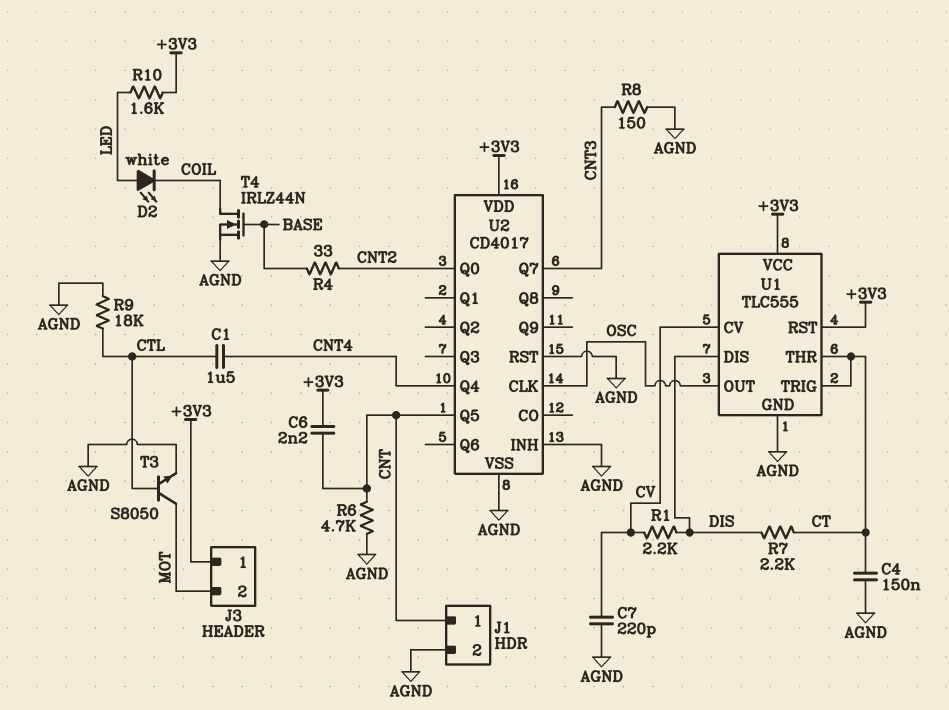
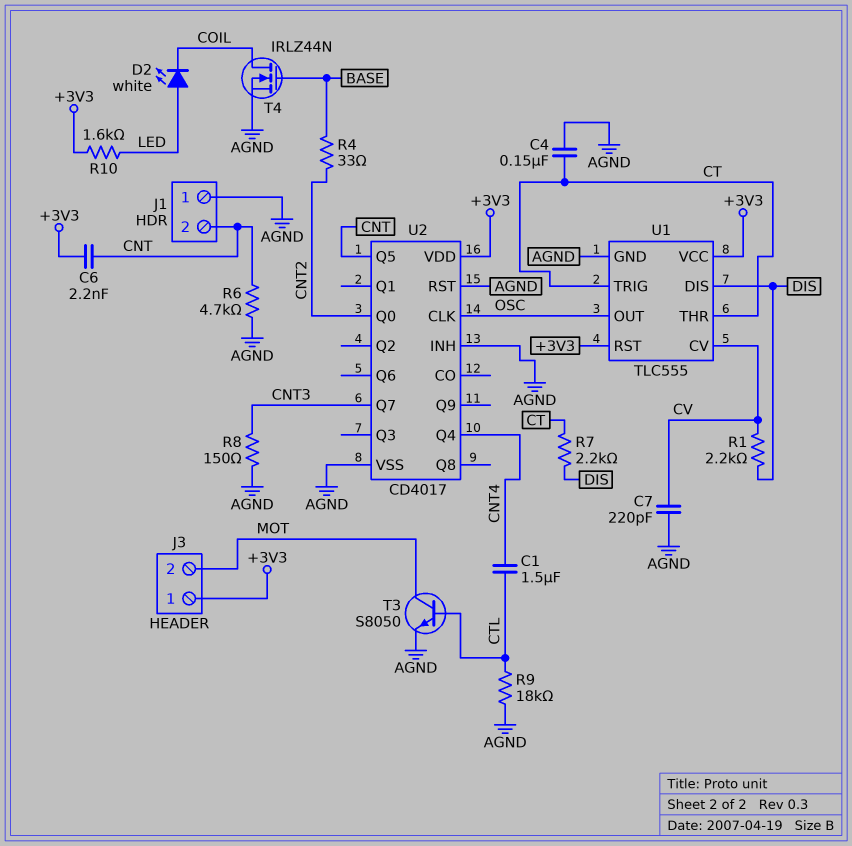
J1 pin 1: CNT -> AGND
J1 pin 2: AGND -> CNT

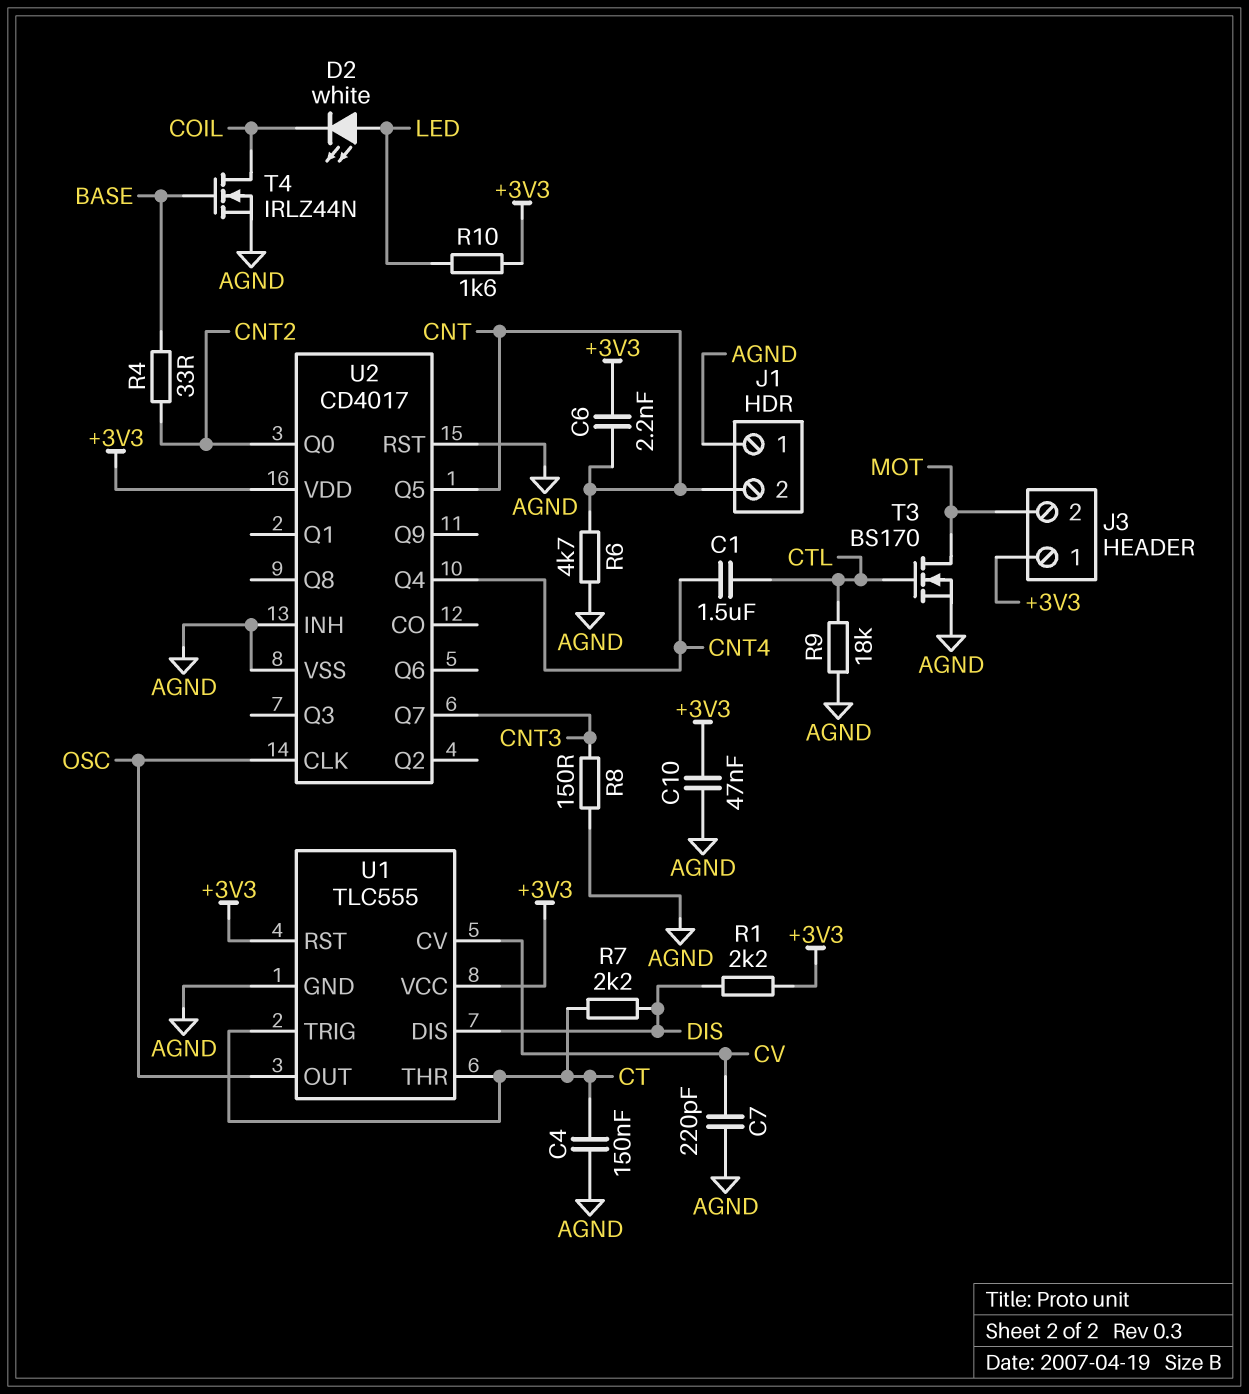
C10: none -> 47nF (+3V3, AGND)
R1: 2.2k (CV, DIS) -> 2.2k (+3V3, DIS)
T3: NPN S8050 (B CTL, C MOT, E AGND) -> NMOS BS170 (G CTL, D MOT, S AGND)

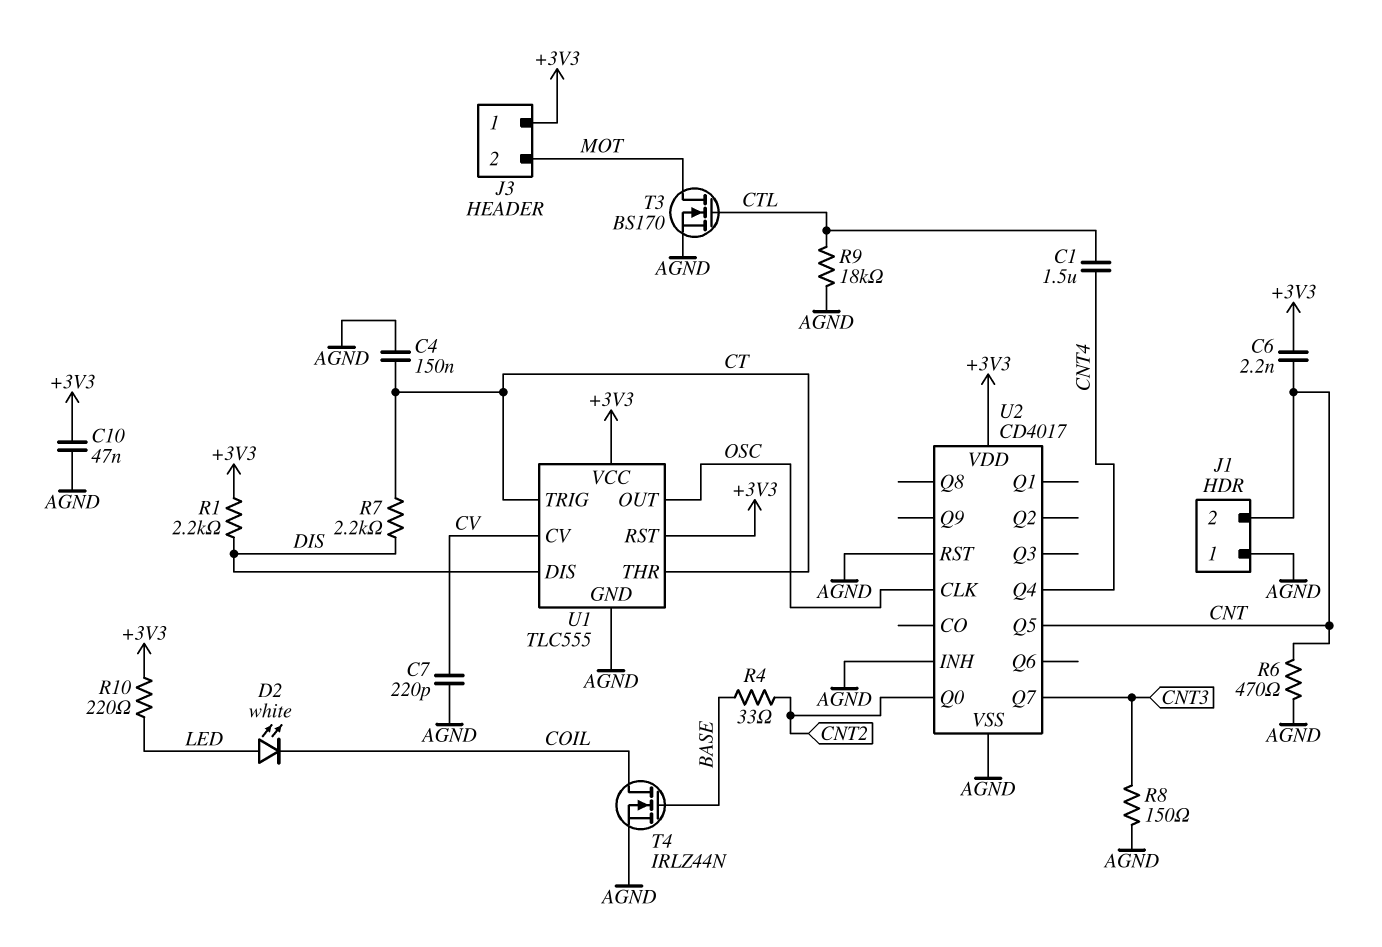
R6: 4.7k (AGND, CNT) -> 470 (AGND, CNT)
R10: 1.6k (+3V3, LED) -> 220 (+3V3, LED)

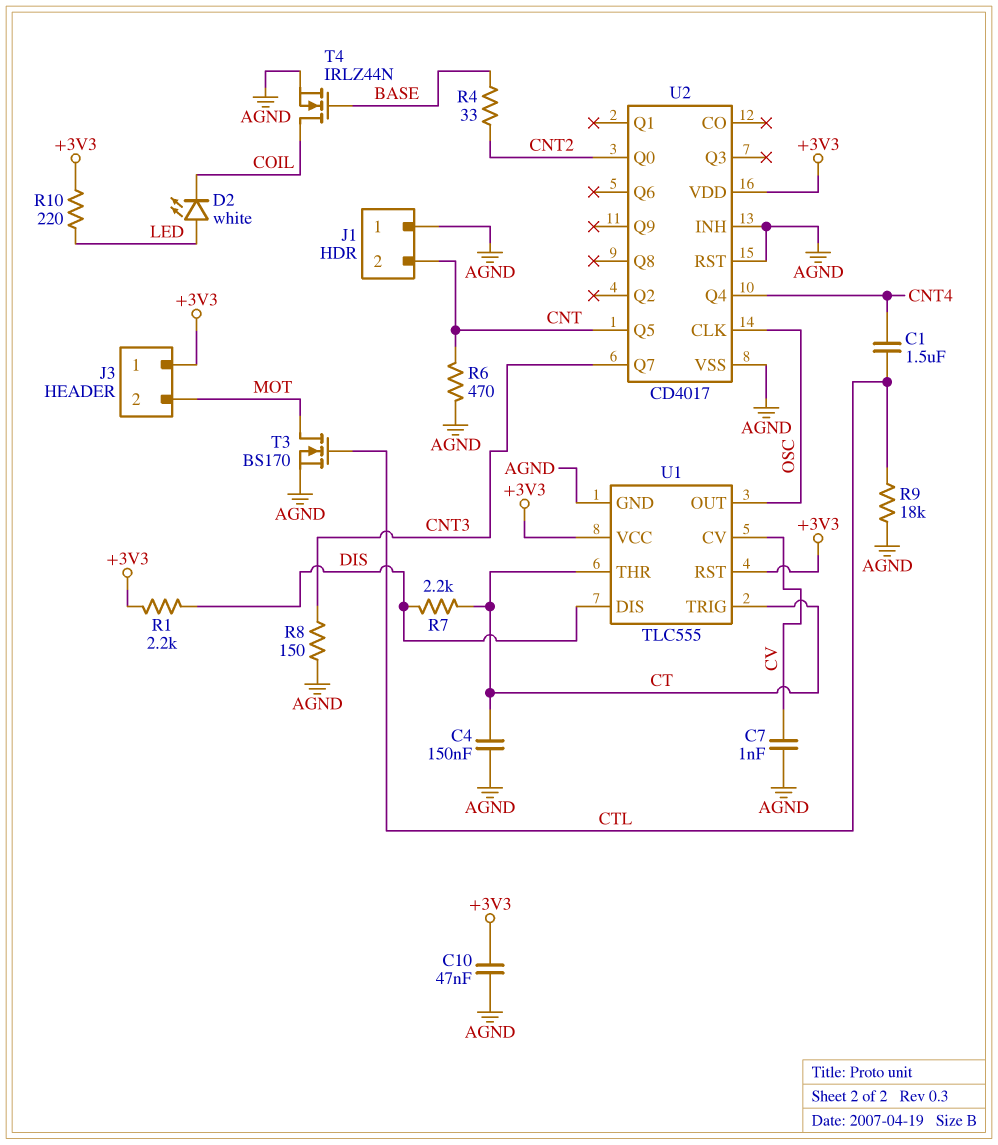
C6: 2.2nF (+3V3, CNT) -> none
C7: 220pF (AGND, CV) -> 1nF (AGND, CV)

